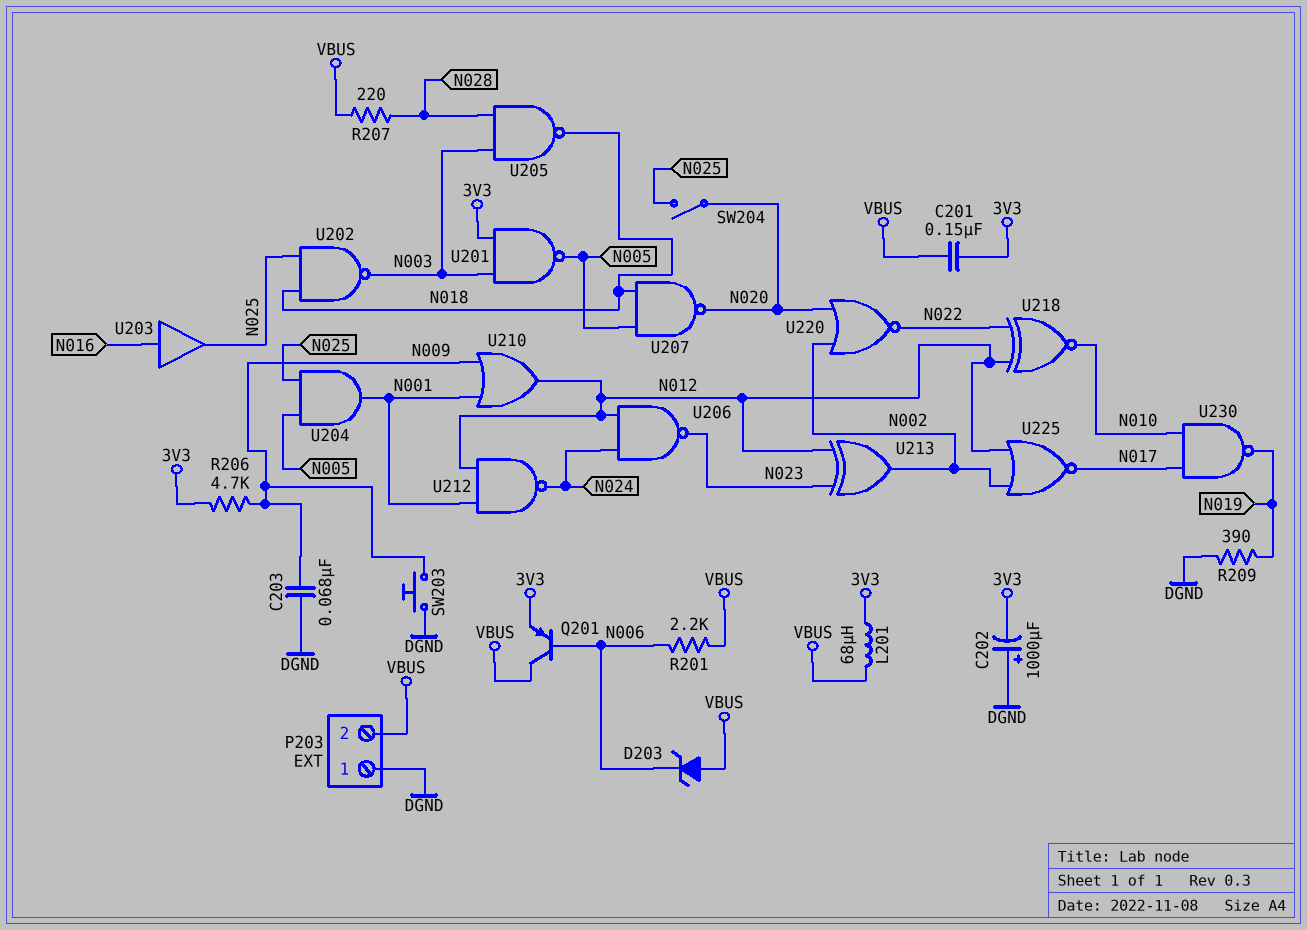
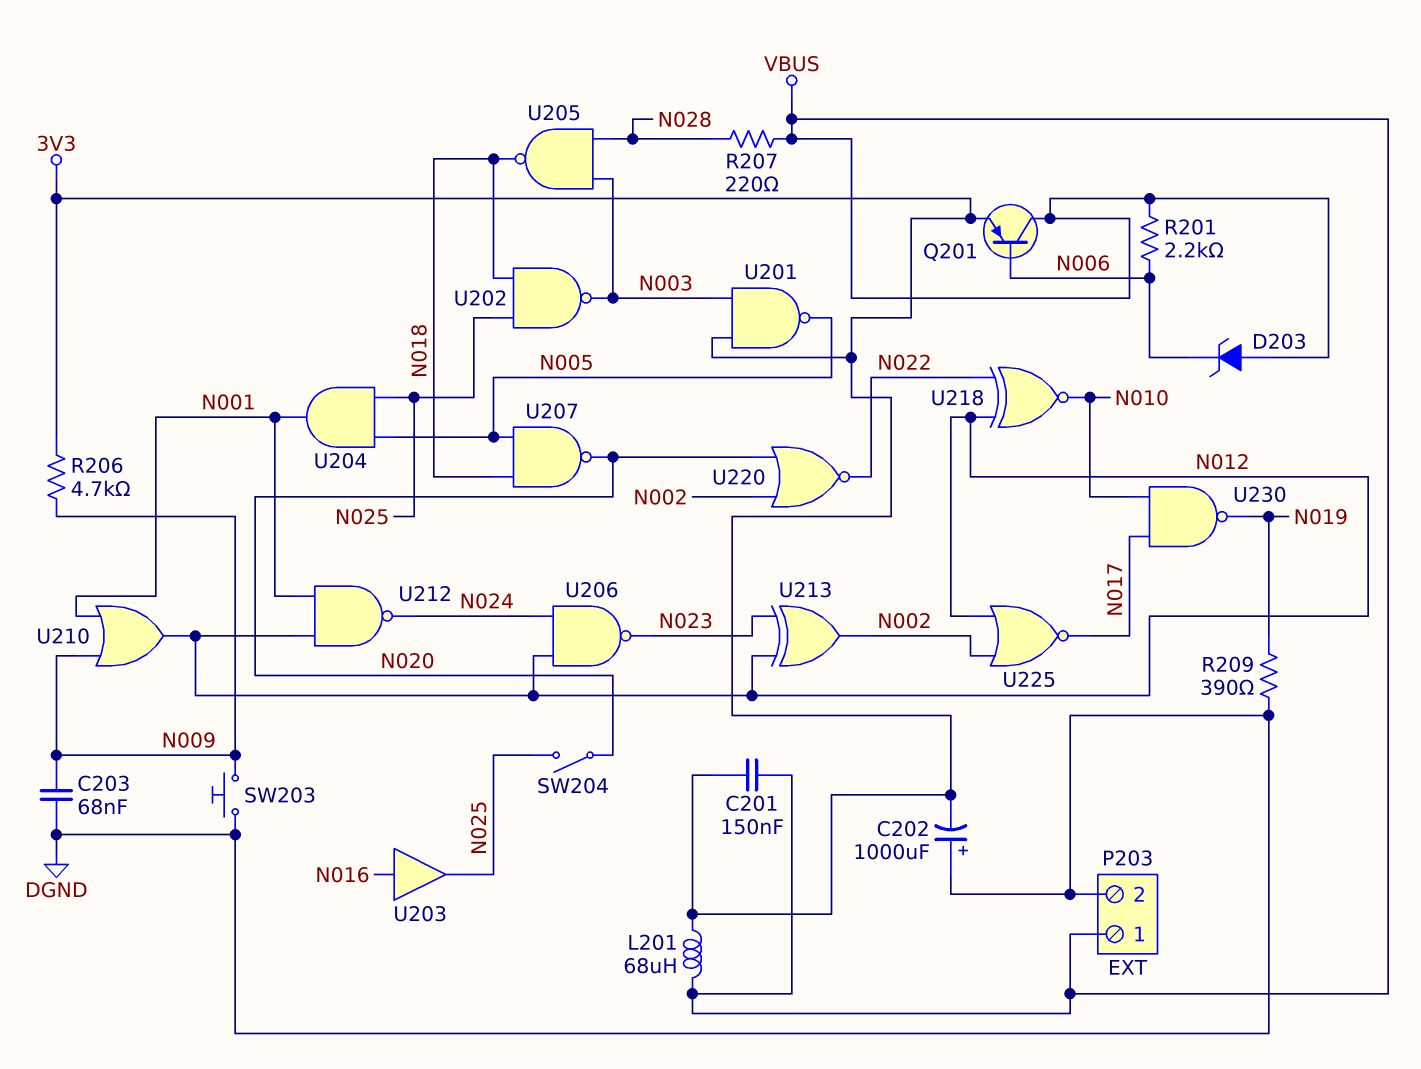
P203 pin 1: DGND -> VBUS
P203 pin 2: VBUS -> DGND

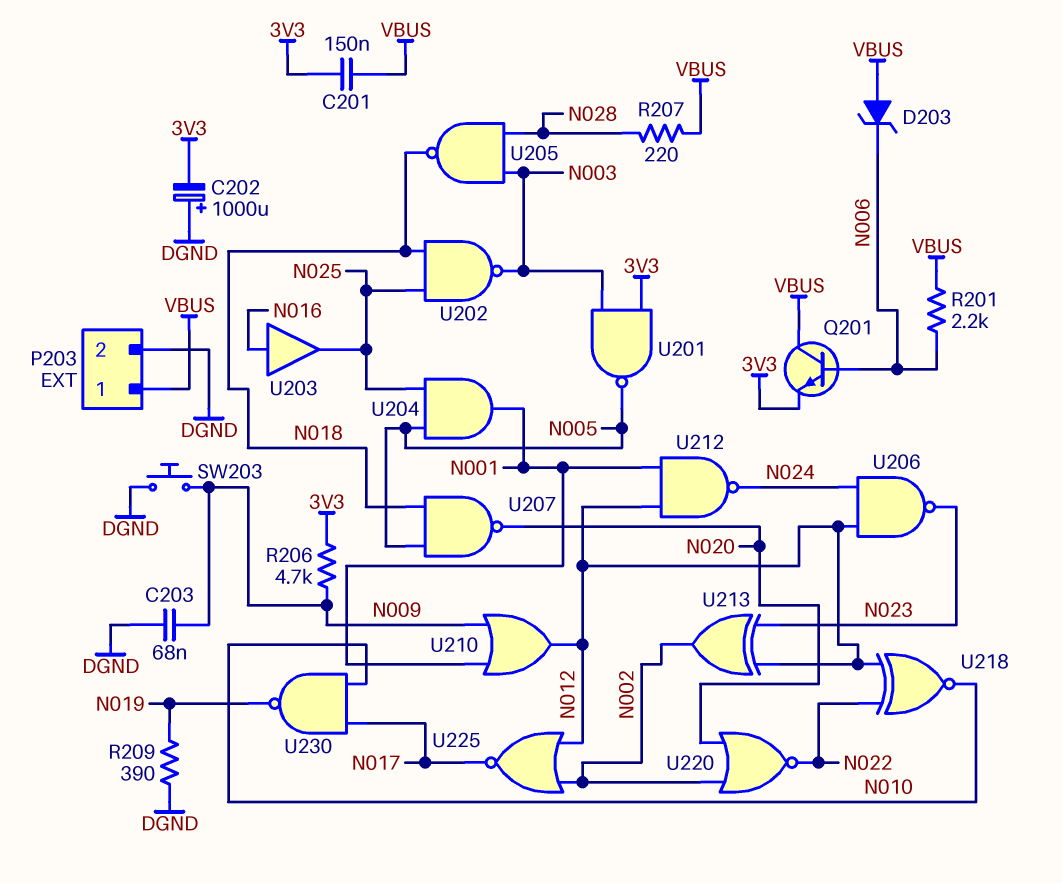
L201: 68uH (3V3, VBUS) -> none
Q201: PNP (B N006, C VBUS, E 3V3) -> NPN (B N006, C VBUS, E 3V3)
SW204: switch (N020, N025) -> none

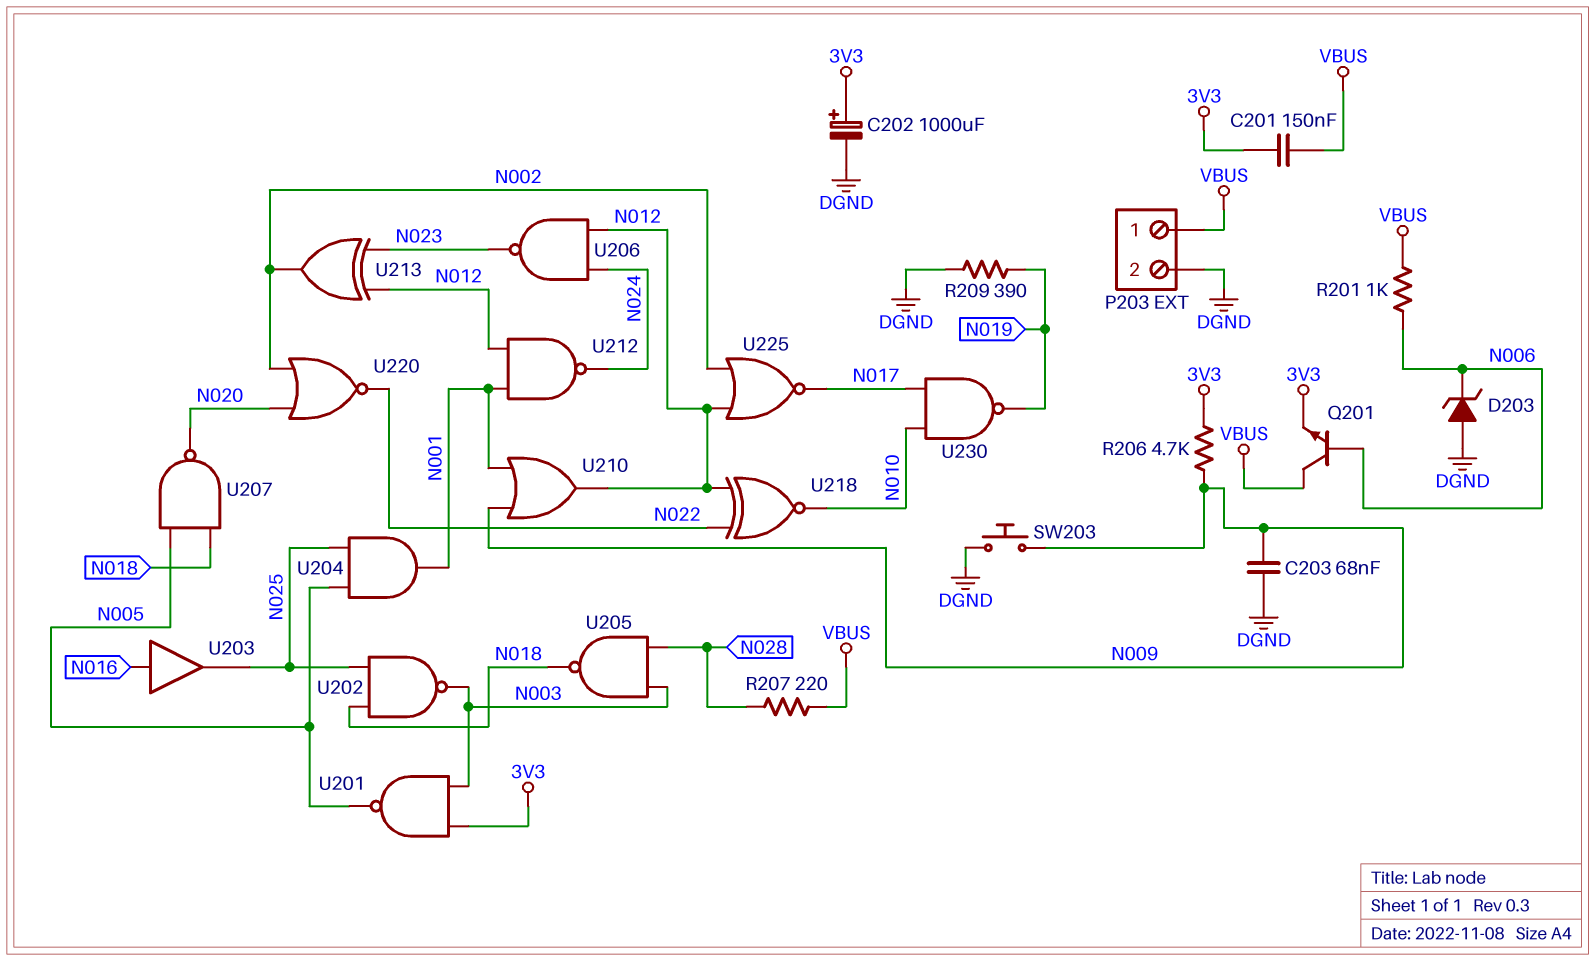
C202: 1000uF (plus DGND, minus 3V3) -> 1000uF (plus 3V3, minus DGND)
D203: zener (A VBUS, K N006) -> zener (A DGND, K N006)
R201: 2.2k (N006, VBUS) -> 1k (N006, VBUS)

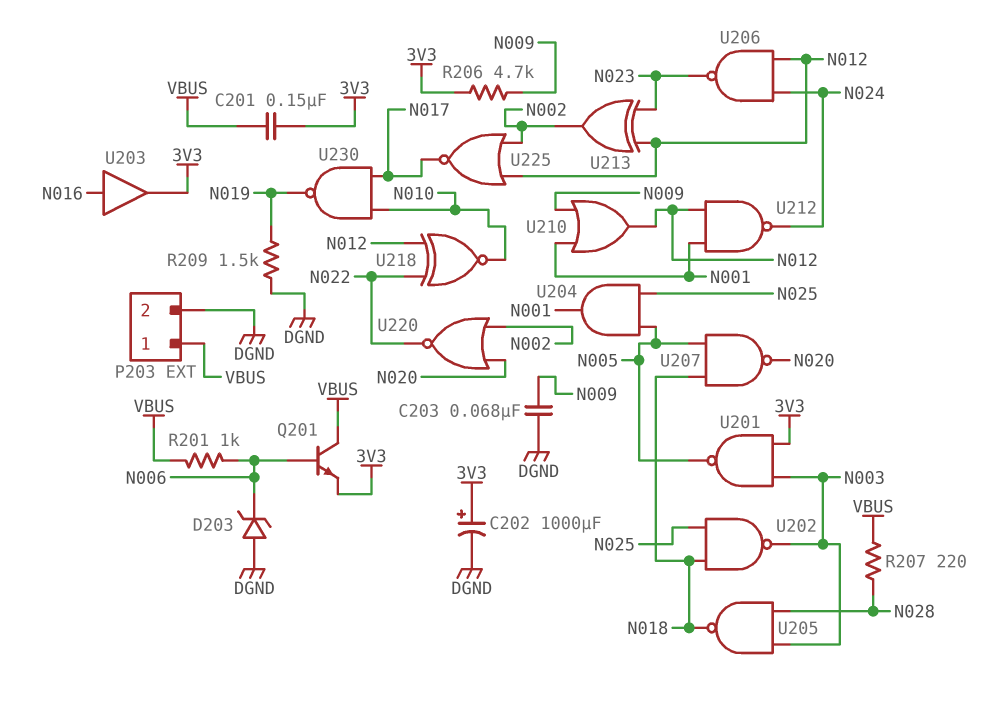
R209: 390 (DGND, N019) -> 1.5k (DGND, N019)
SW203: button (DGND, N009) -> none
U203: buffer (in N016, out N025) -> buffer (in N016, out 3V3)

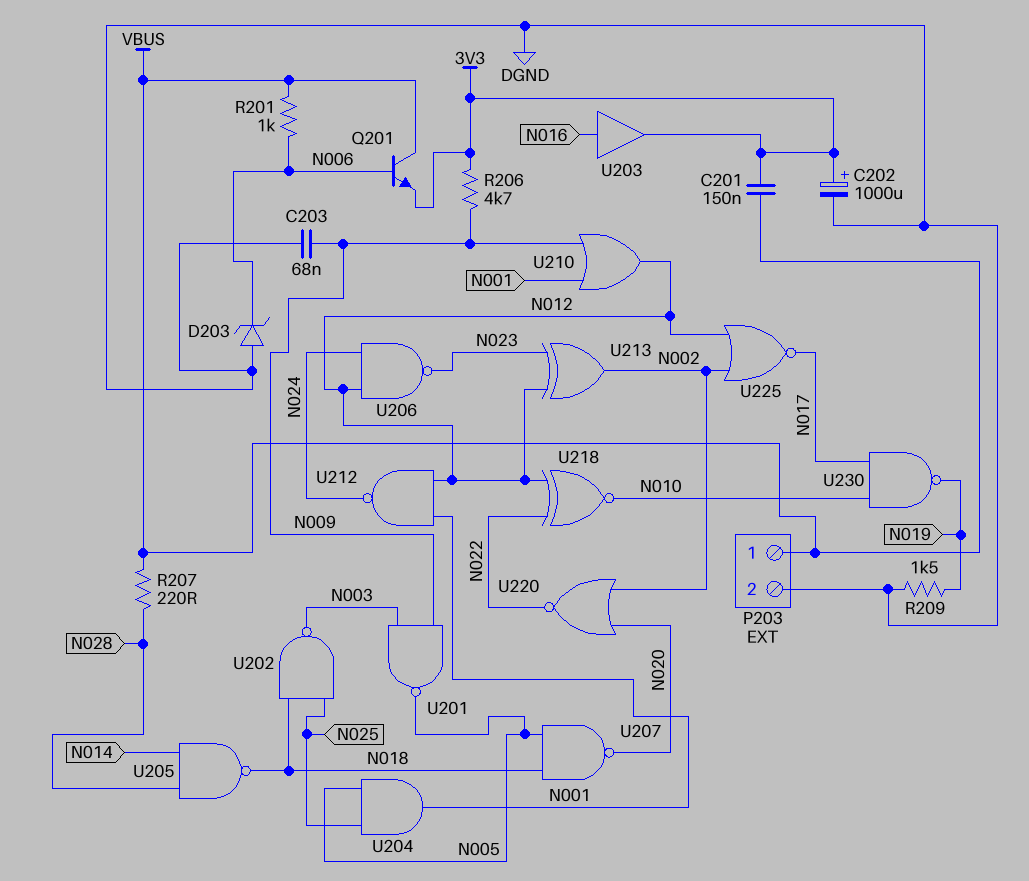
U201: NAND (in 3V3, in N003, out N005) -> NAND (in N003, in N009, out N005)
U205: NAND (in N003, in N028, out N018) -> NAND (in N014, in N028, out N018)

